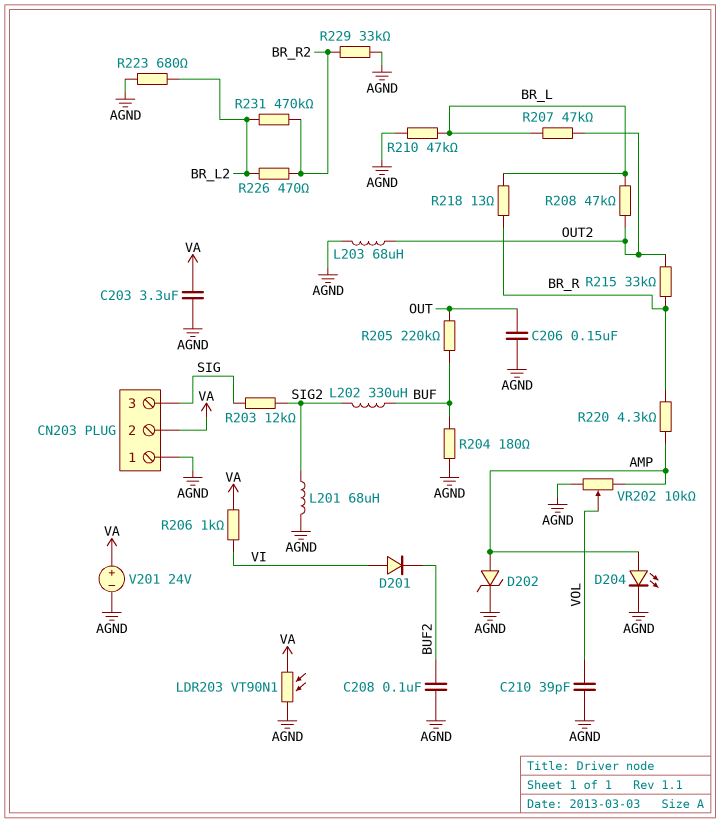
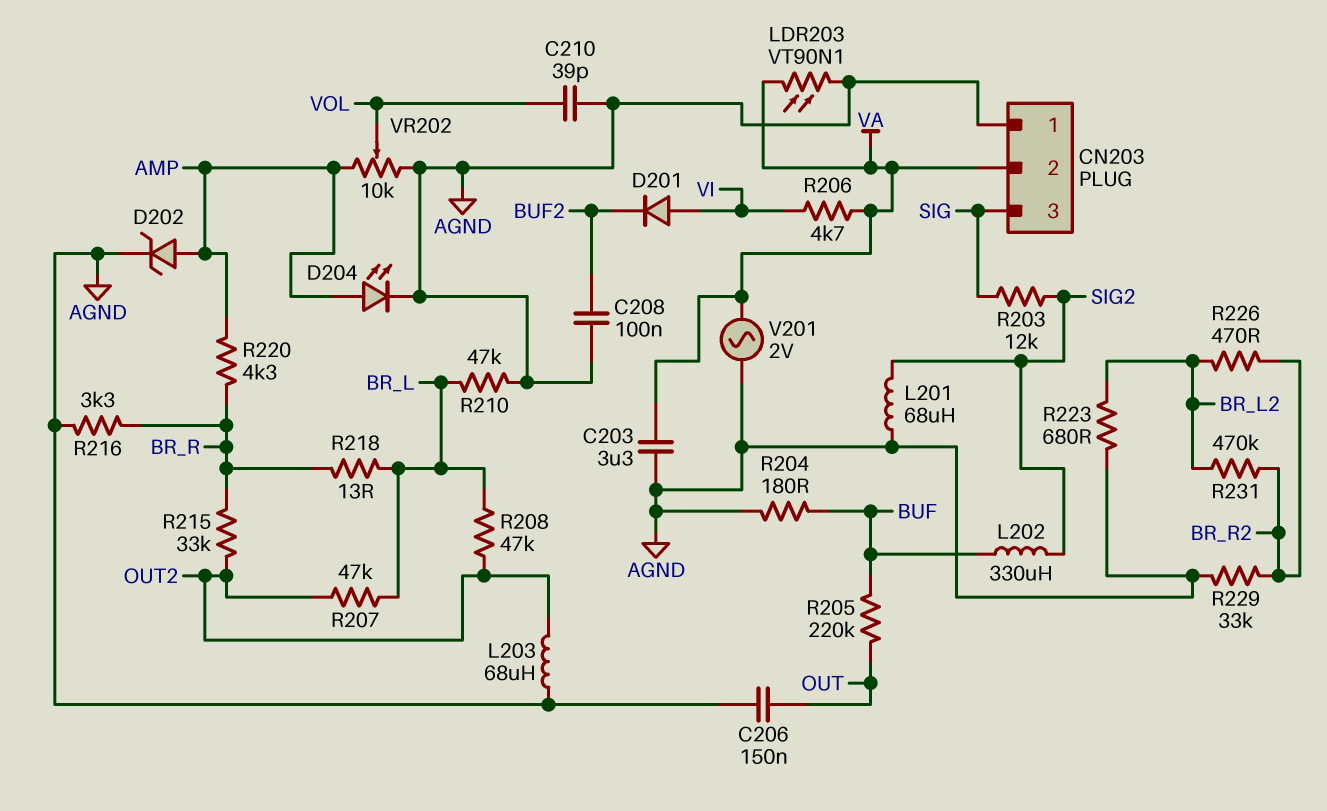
R206: 1k (VA, VI) -> 4.7k (VA, VI)
R216: none -> 3.3k (AGND, BR_R)
V201: 24V (plus VA, minus AGND) -> AC 2V (AGND, VA)

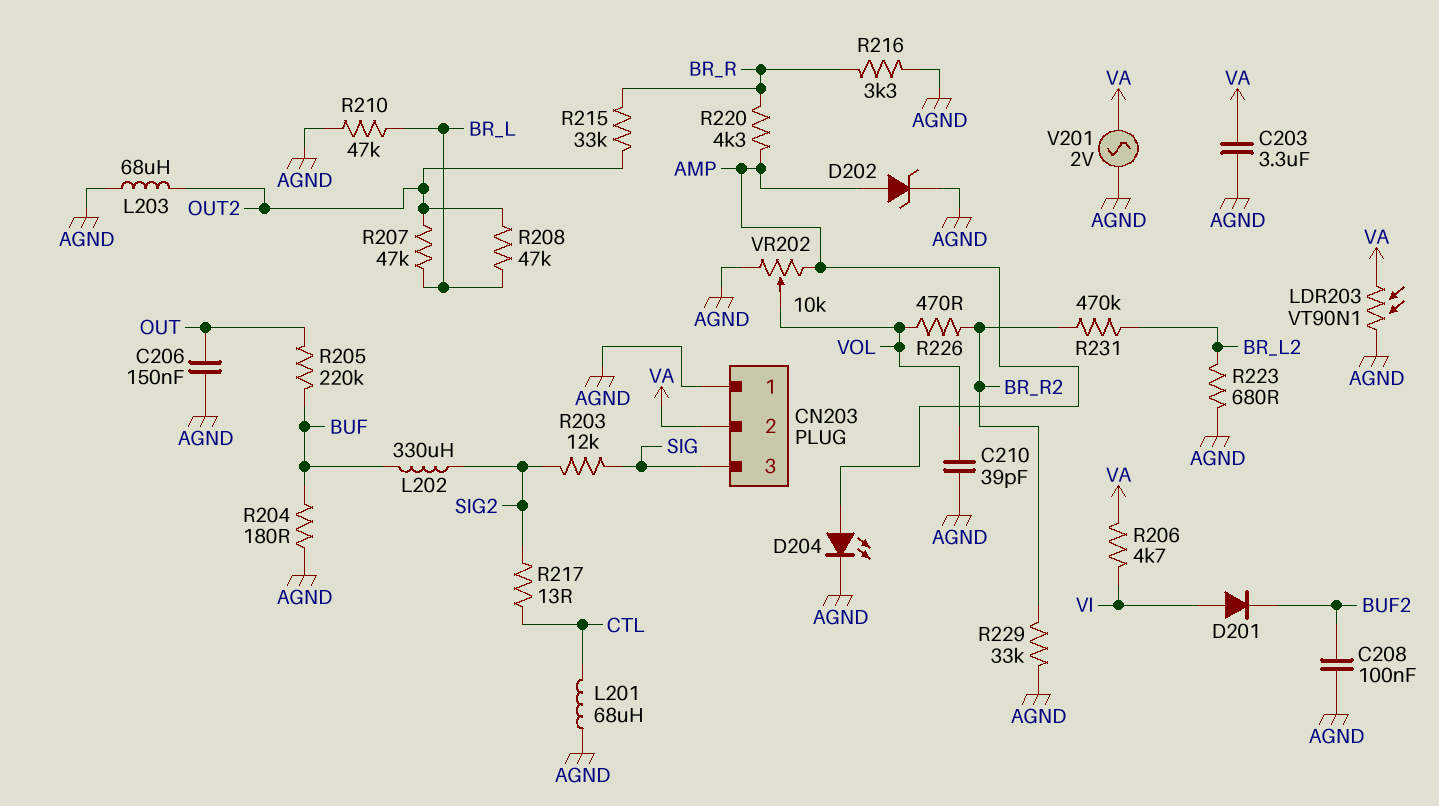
L201: 68uH (AGND, SIG2) -> 68uH (AGND, CTL)
R217: none -> 13 (CTL, SIG2)
R218: 13 (BR_L, BR_R) -> none
R226: 470 (BR_L2, BR_R2) -> 470 (BR_R2, VOL)

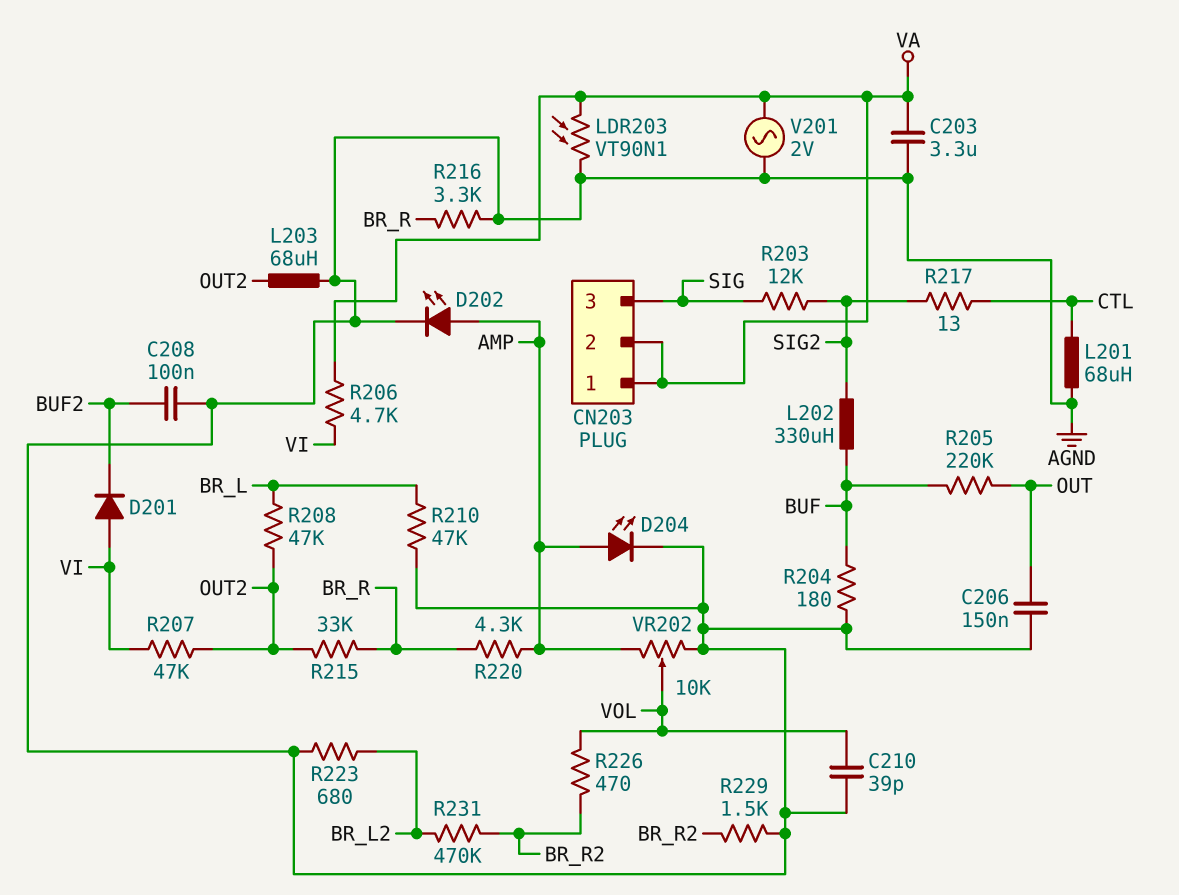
CN203 pin 1: AGND -> VA
D202: zener (A AMP, K AGND) -> LED (A AMP, K AGND)
R207: 47k (BR_L, OUT2) -> 47k (OUT2, VI)
R229: 33k (AGND, BR_R2) -> 1.5k (AGND, BR_R2)

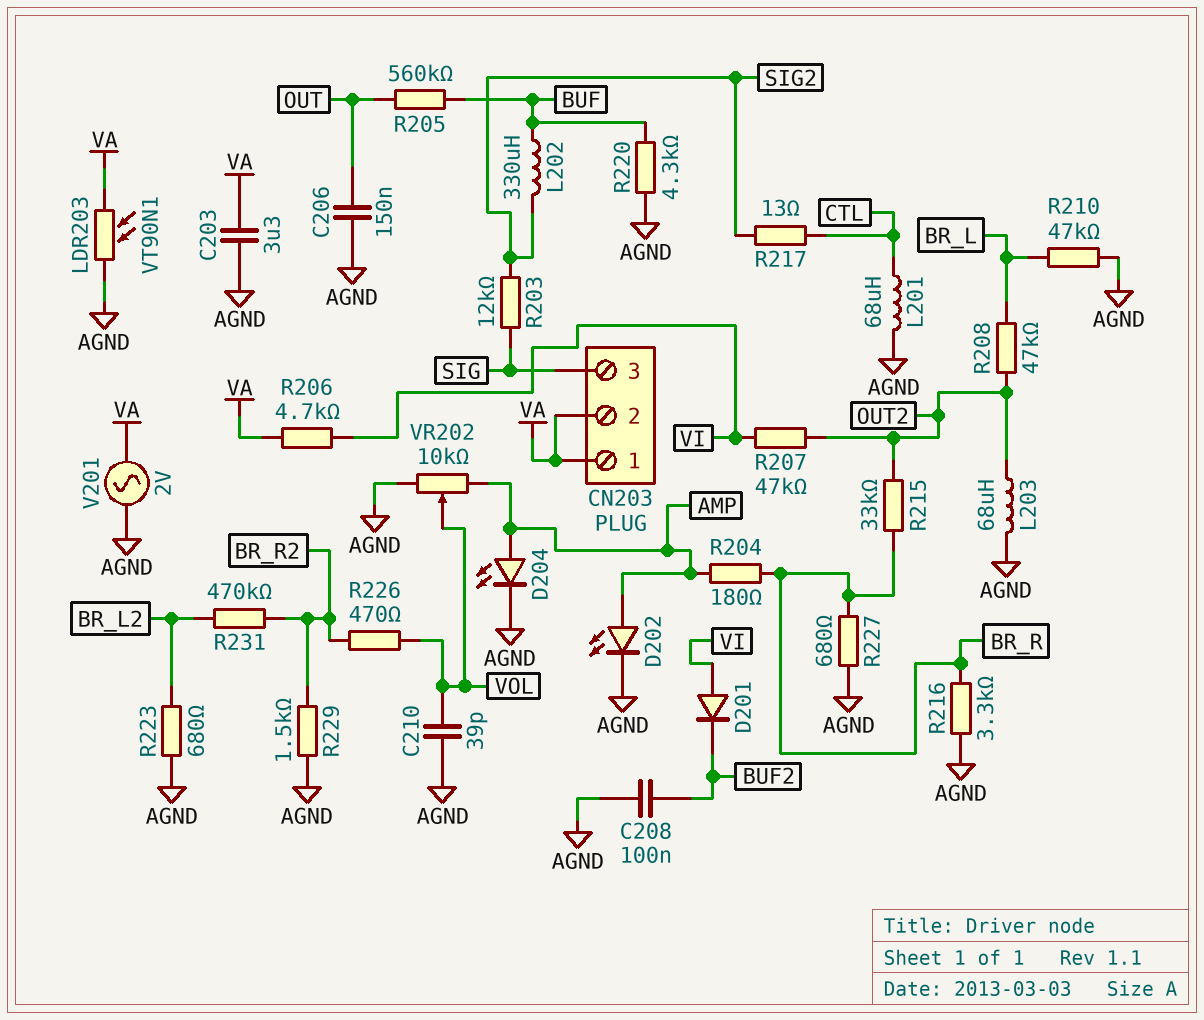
R204: 180 (AGND, BUF) -> 180 (AMP, BR_R)
R205: 220k (BUF, OUT) -> 560k (BUF, OUT)
R220: 4.3k (AMP, BR_R) -> 4.3k (AGND, BUF)
R227: none -> 680 (AGND, BR_R)

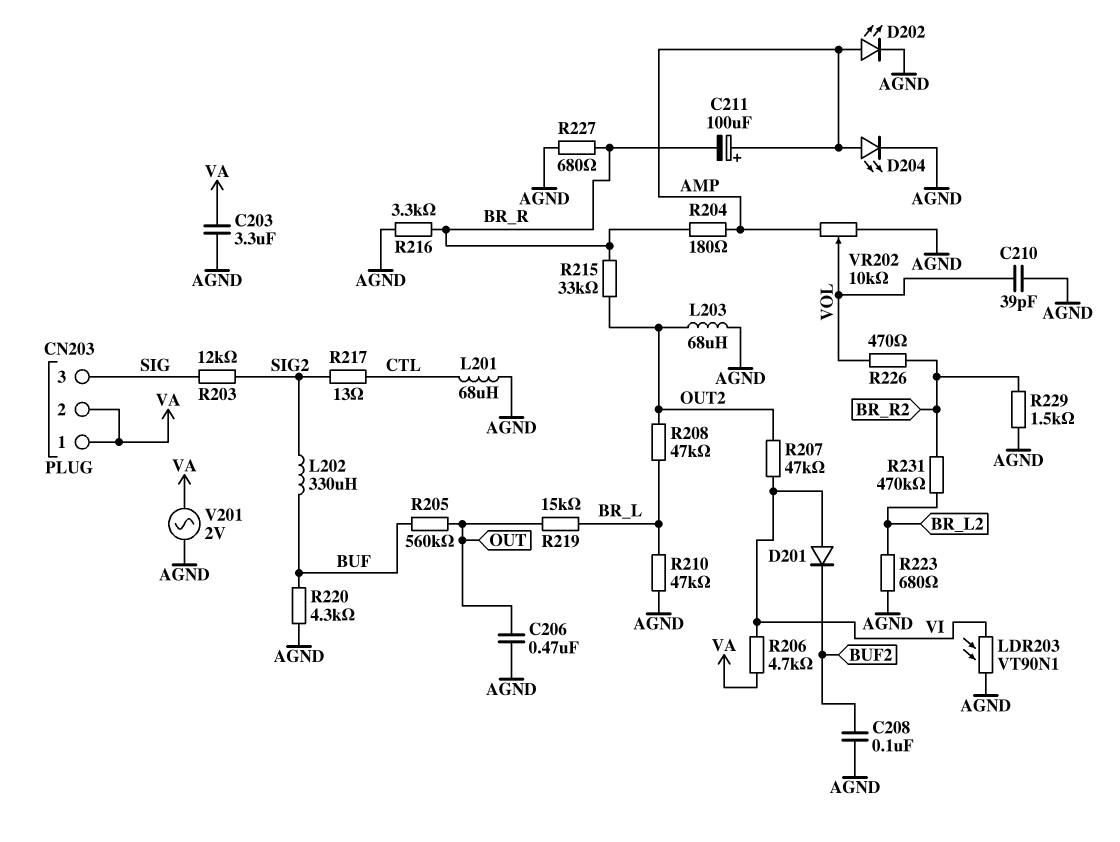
C206: 150nF (AGND, OUT) -> 470nF (AGND, OUT)
C211: none -> 100uF (plus AMP, minus BR_R)
LDR203: VT90N1 (AGND, VA) -> VT90N1 (AGND, VI)
R219: none -> 15k (BR_L, OUT)

